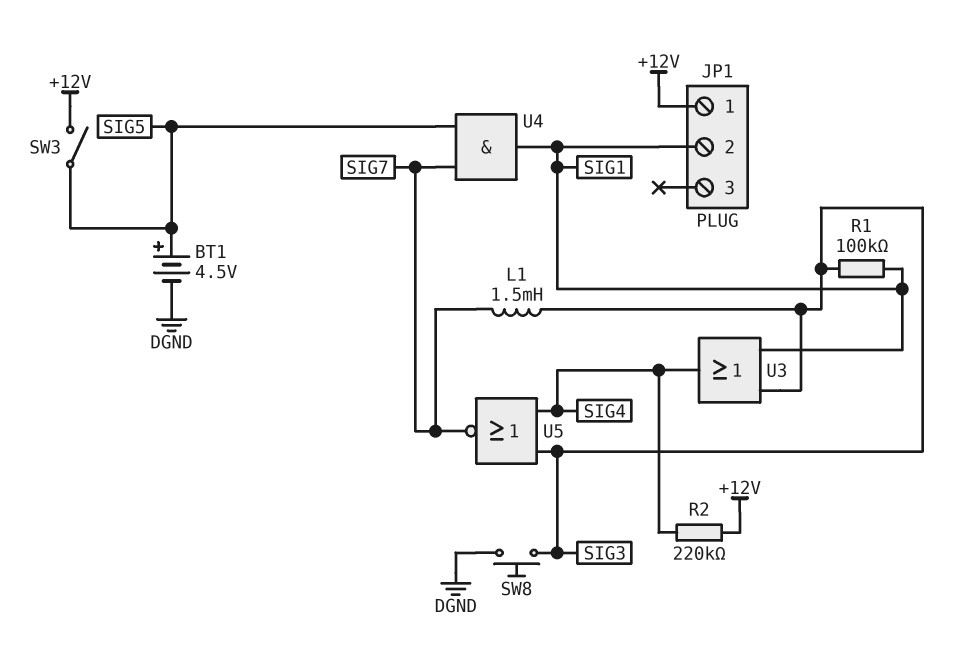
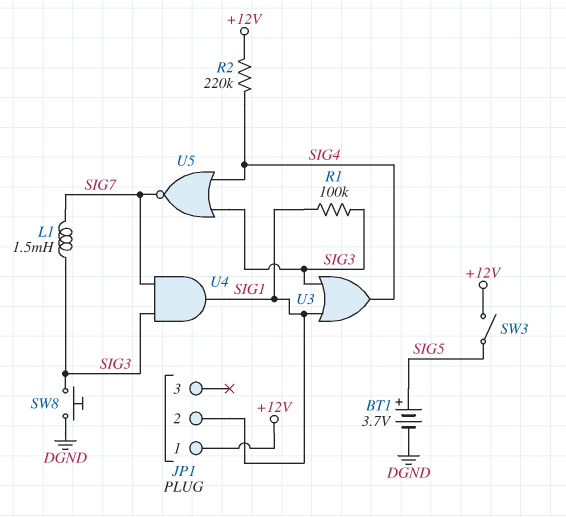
BT1: 4.5V (plus SIG5, minus DGND) -> 3.7V (plus SIG5, minus DGND)
U4: AND (in SIG5, in SIG7, out SIG1) -> AND (in SIG3, in SIG7, out SIG1)

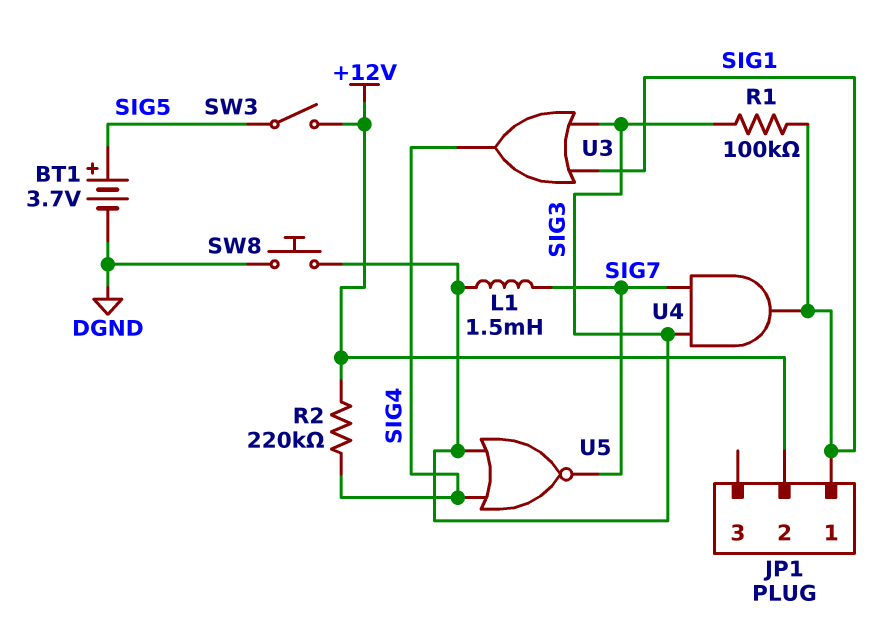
JP1 pin 1: +12V -> SIG1
JP1 pin 2: SIG1 -> +12V

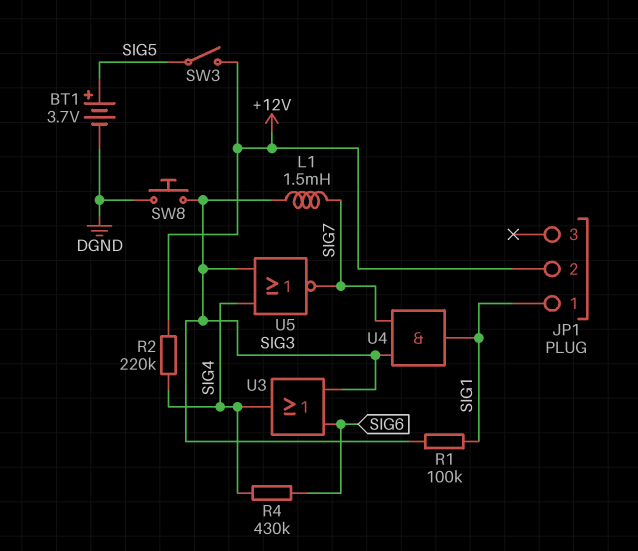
R4: none -> 430k (SIG4, SIG6)
U3: OR (in SIG1, in SIG3, out SIG4) -> OR (in SIG3, in SIG6, out SIG4)

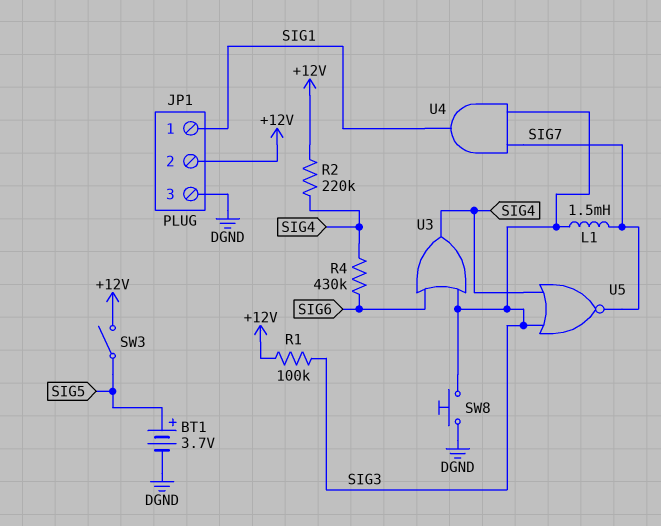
JP1 pin 3: none -> DGND
R1: 100k (SIG1, SIG3) -> 100k (+12V, SIG3)

